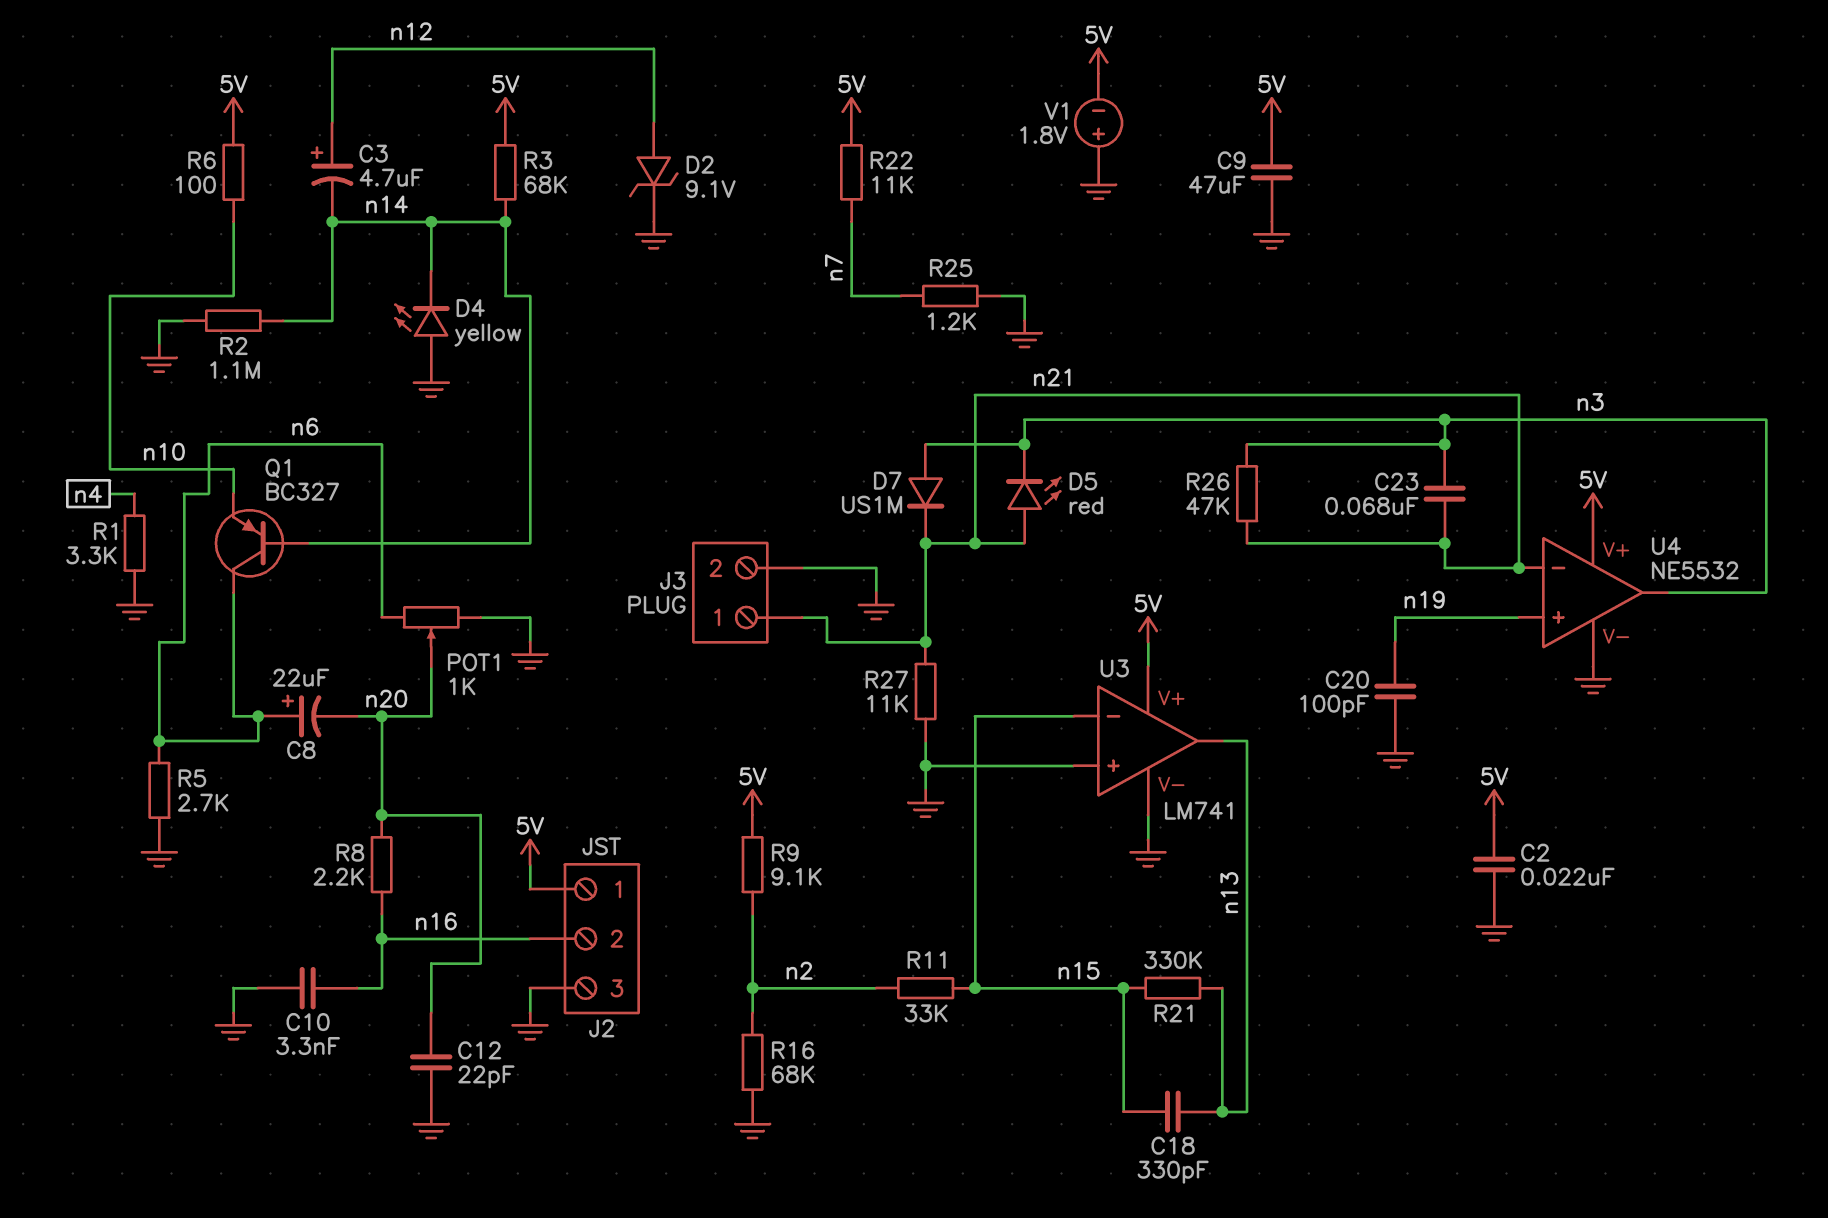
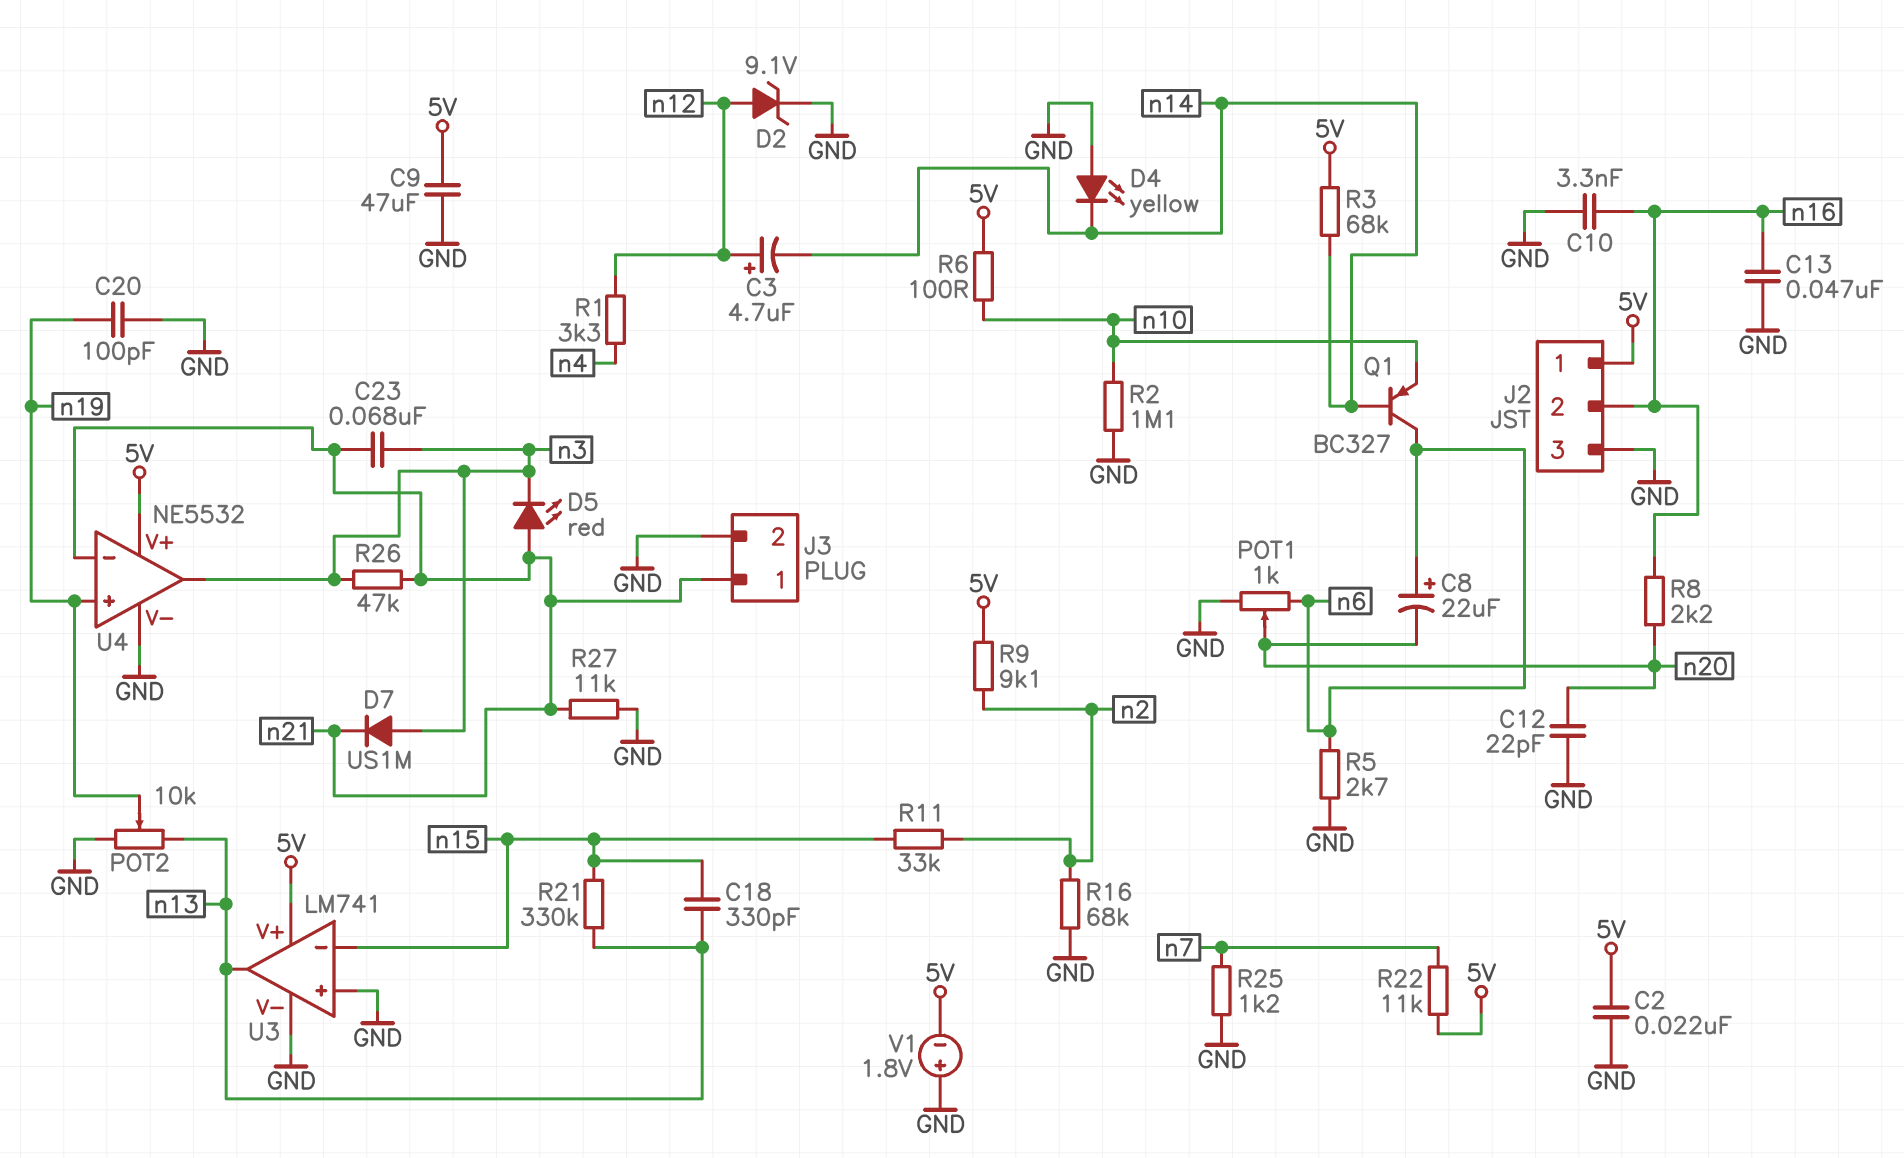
C13: none -> 47nF (GND, n16)
POT2: none -> 10k (GND, n13, wiper n19)
R1: 3.3k (GND, n4) -> 3.3k (n4, n12)
R2: 1.1M (GND, n14) -> 1.1M (GND, n10)

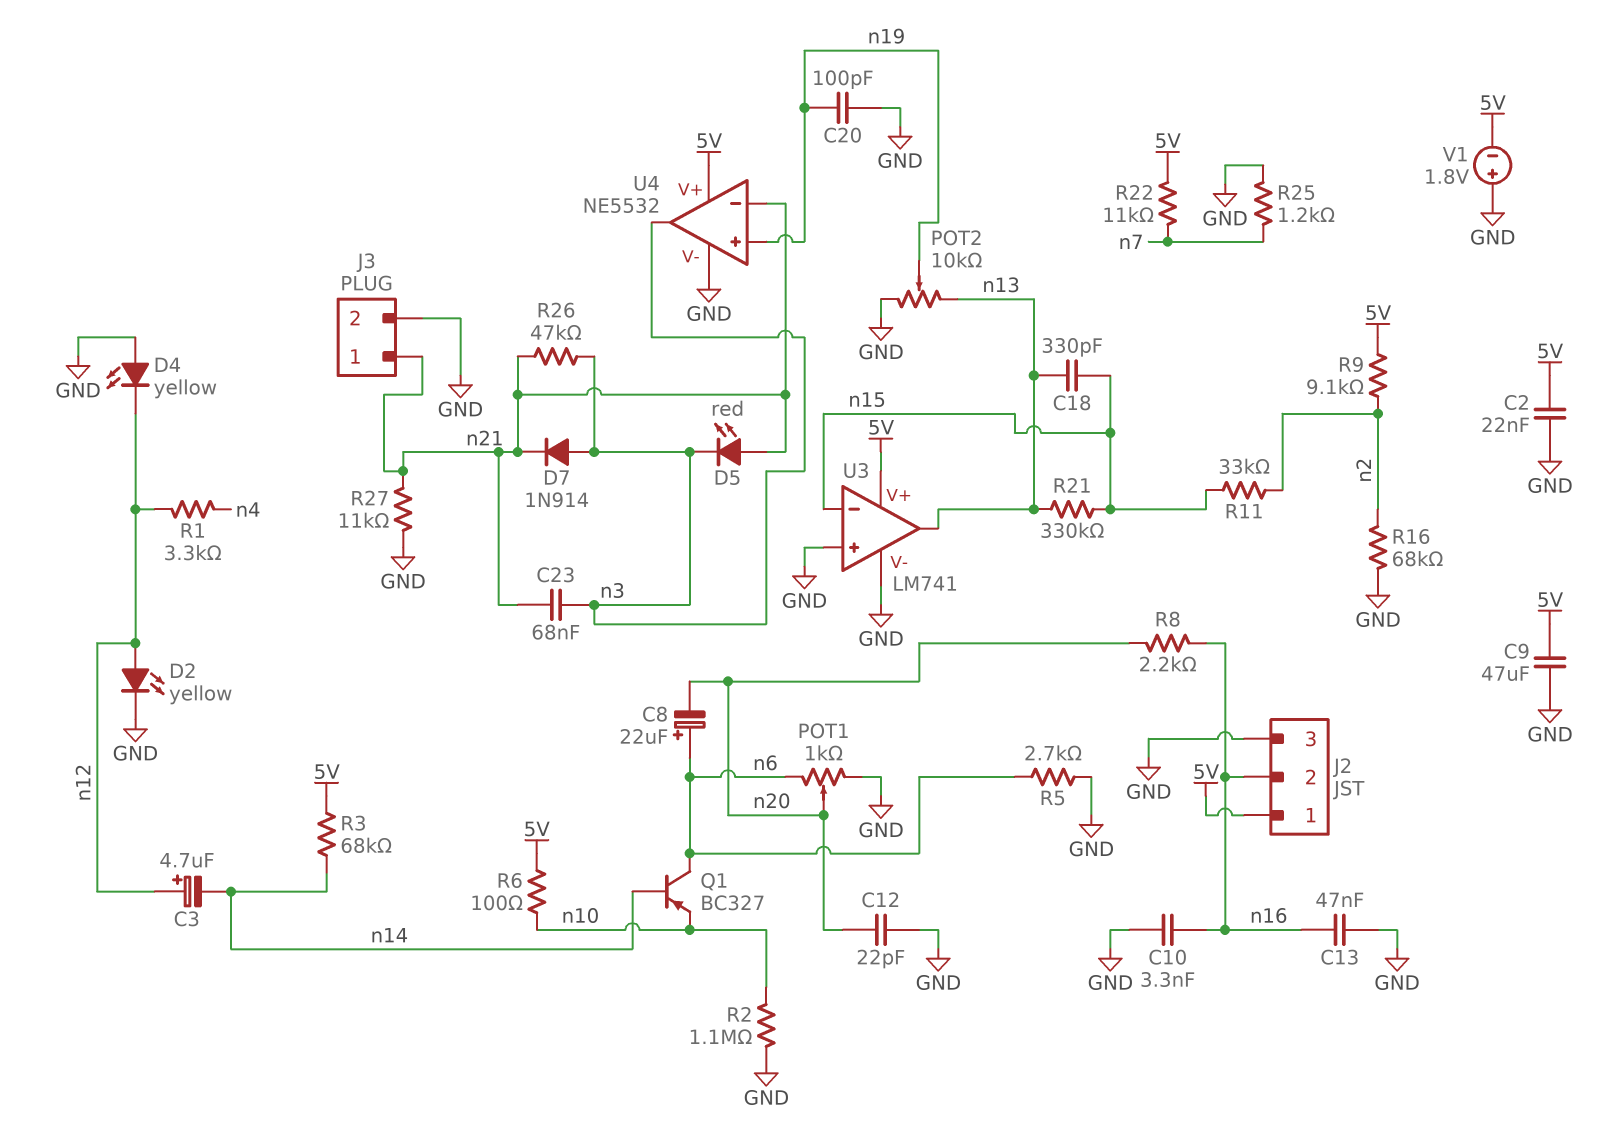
D2: zener 9.1V (A n12, K GND) -> LED yellow (A n12, K GND)
D4: LED yellow (A GND, K n14) -> LED yellow (A GND, K n12)
D7: diode US1M (A n3, K n21) -> diode 1N914 (A n3, K n21)

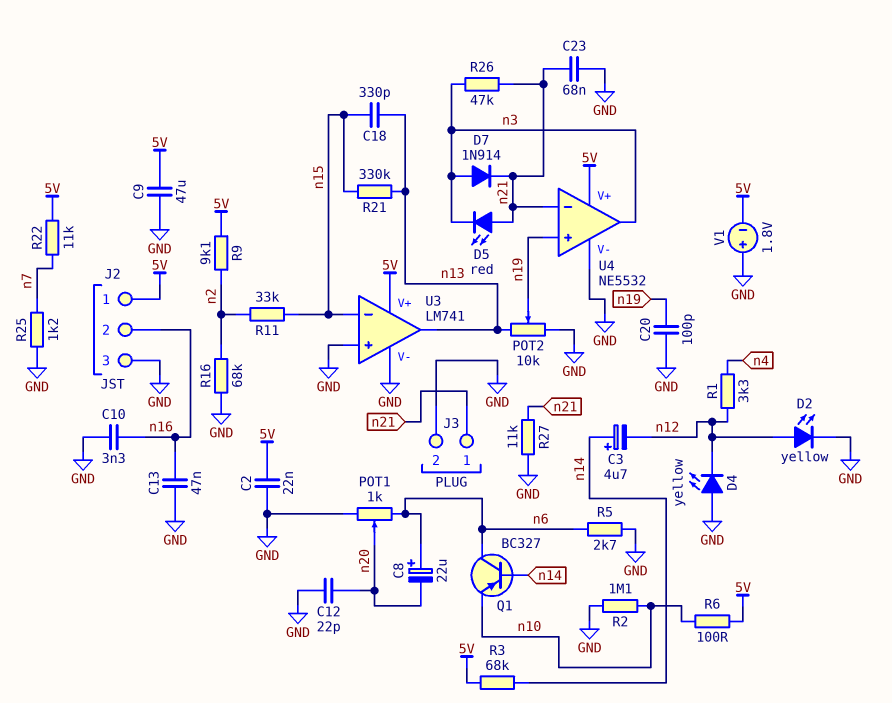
C3: 4.7uF (plus n12, minus n14) -> 4.7uF (plus n14, minus n12)
C23: 68nF (n3, n21) -> 68nF (GND, n21)
R8: 2.2k (n16, n20) -> none

